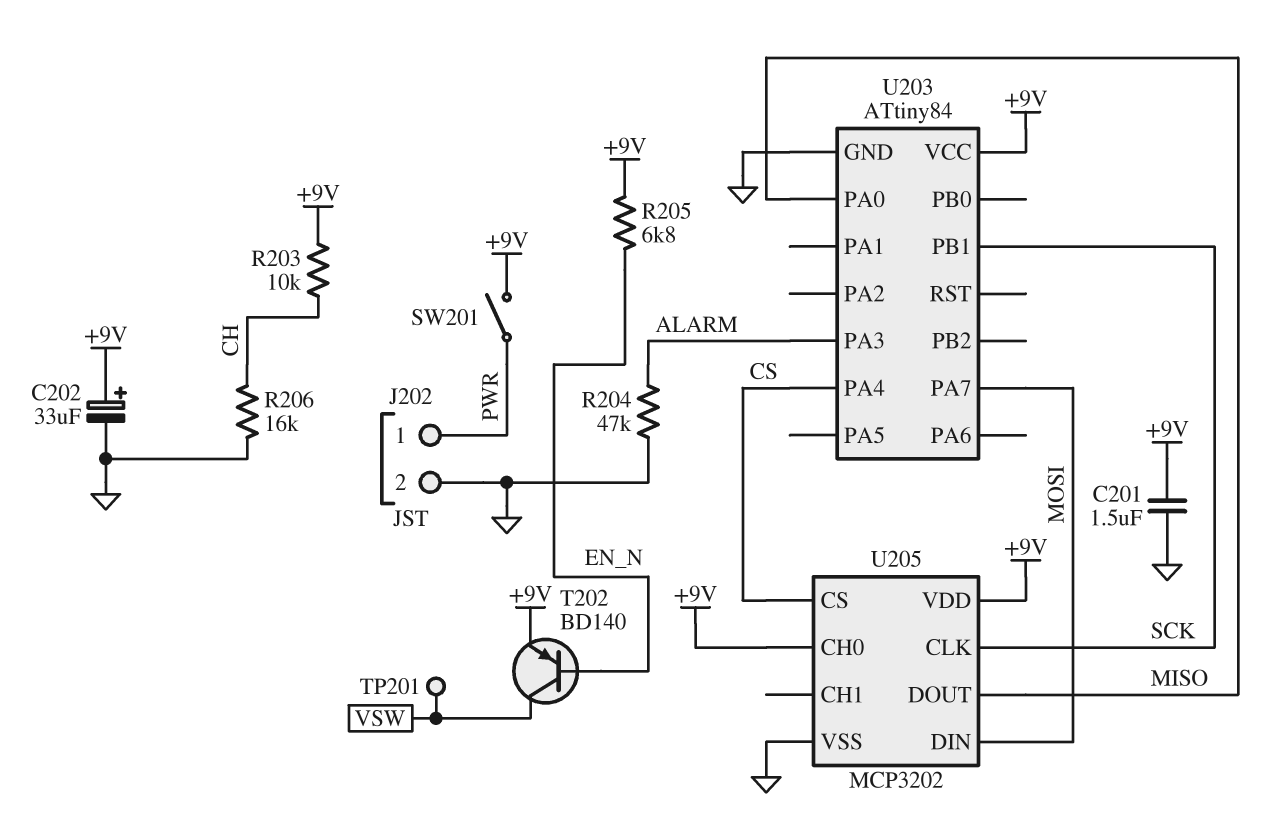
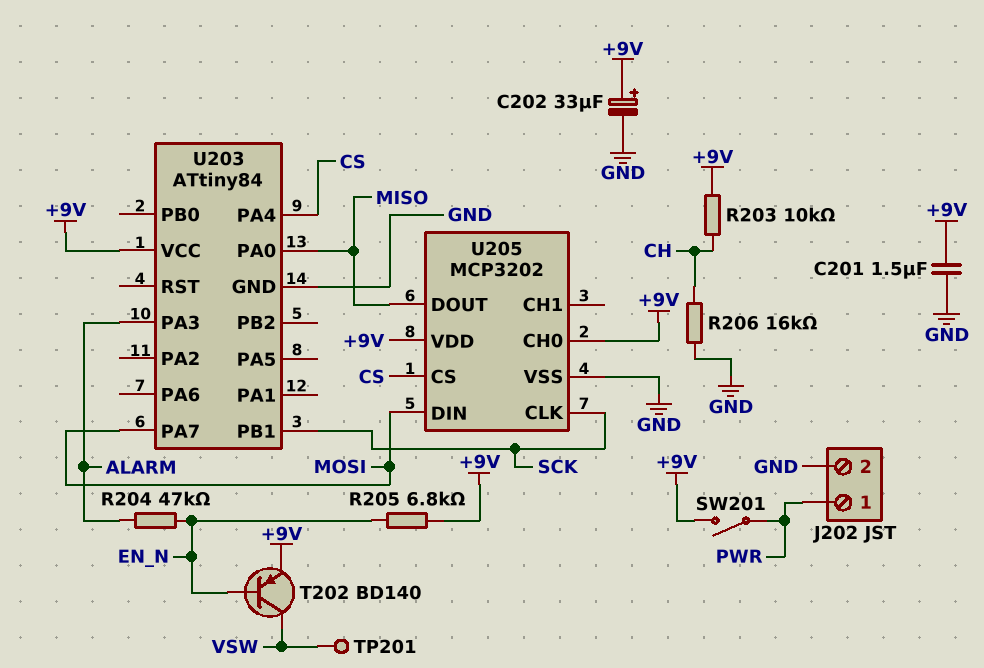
R204: 47k (ALARM, GND) -> 47k (ALARM, EN_N)

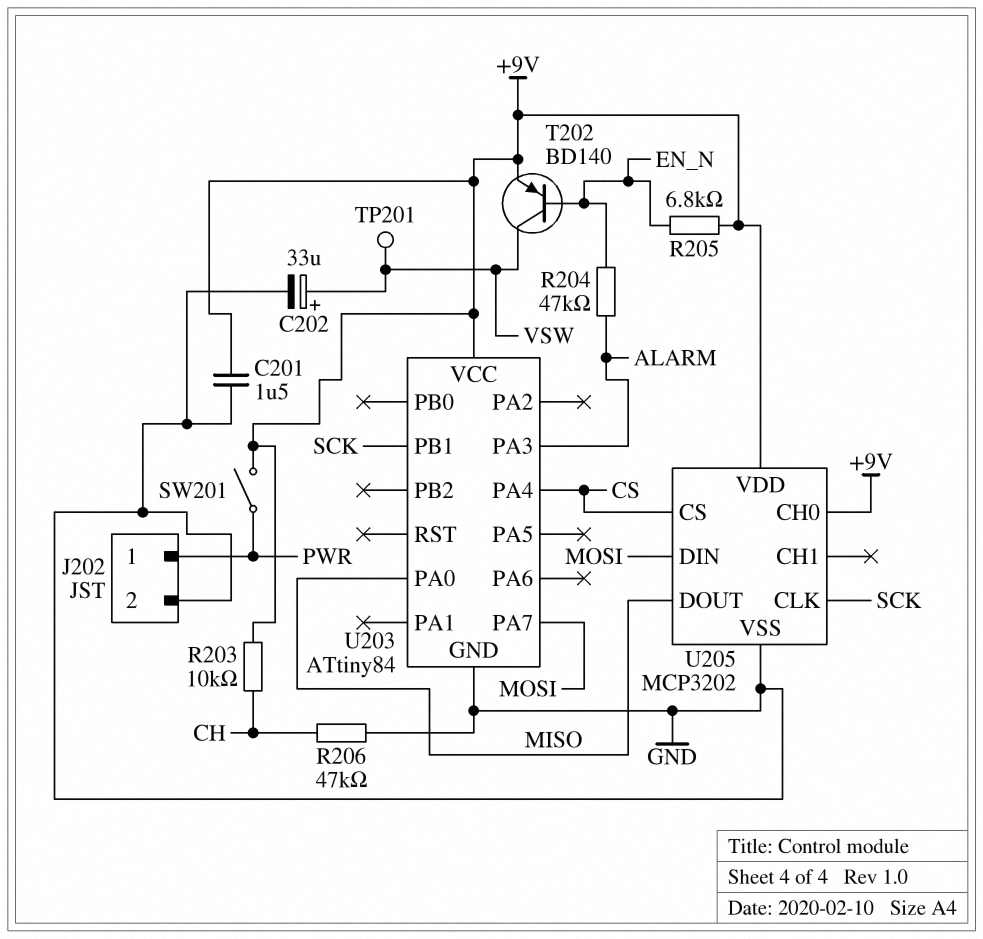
C202: 33uF (plus +9V, minus GND) -> 33uF (plus VSW, minus GND)
R206: 16k (CH, GND) -> 47k (CH, GND)

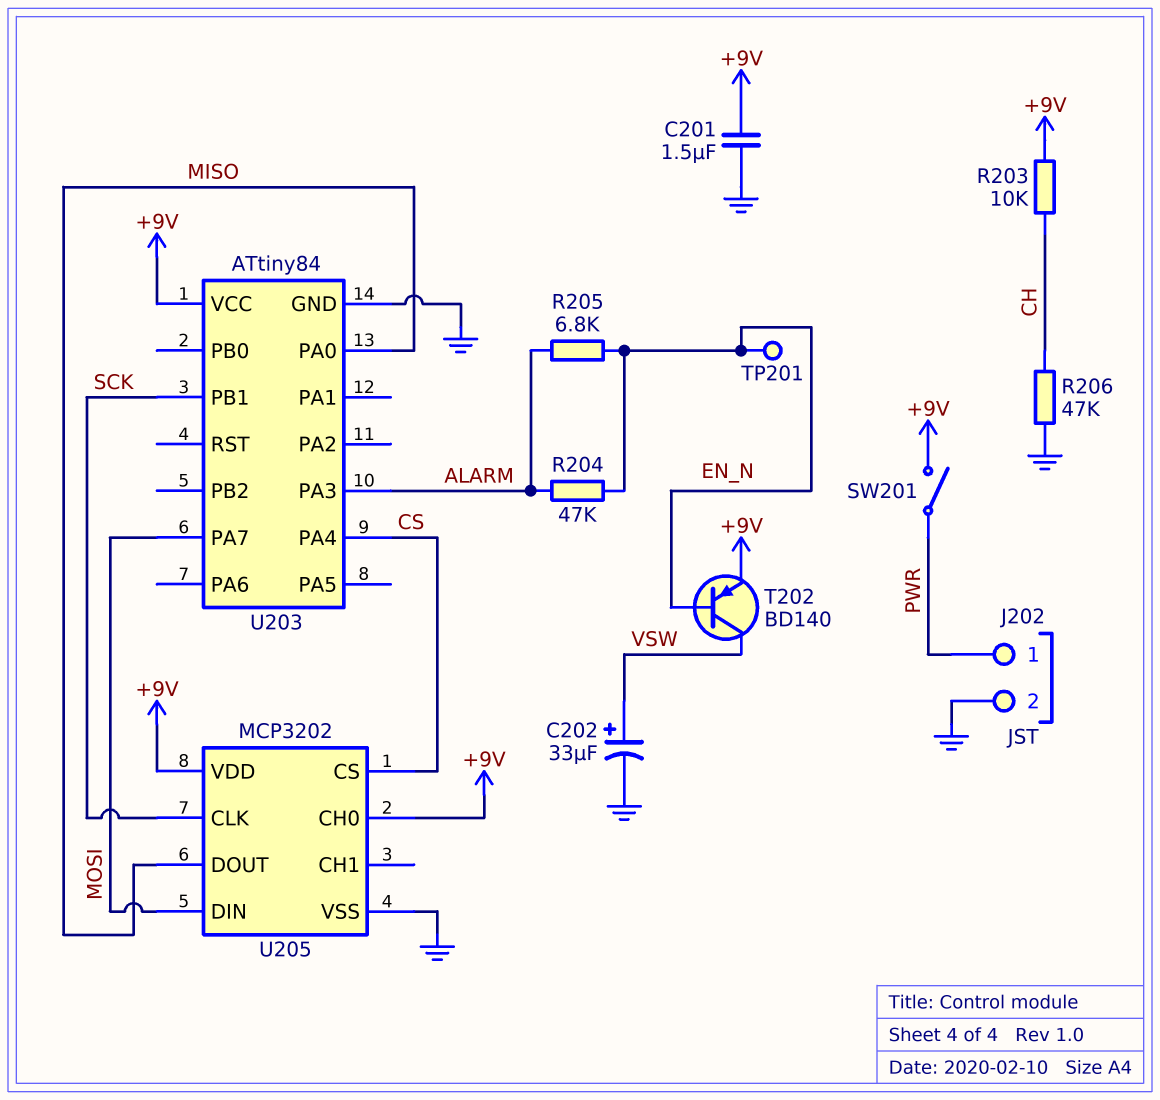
R205: 6.8k (+9V, EN_N) -> 6.8k (ALARM, EN_N)
TP201: test point (VSW) -> test point (EN_N)

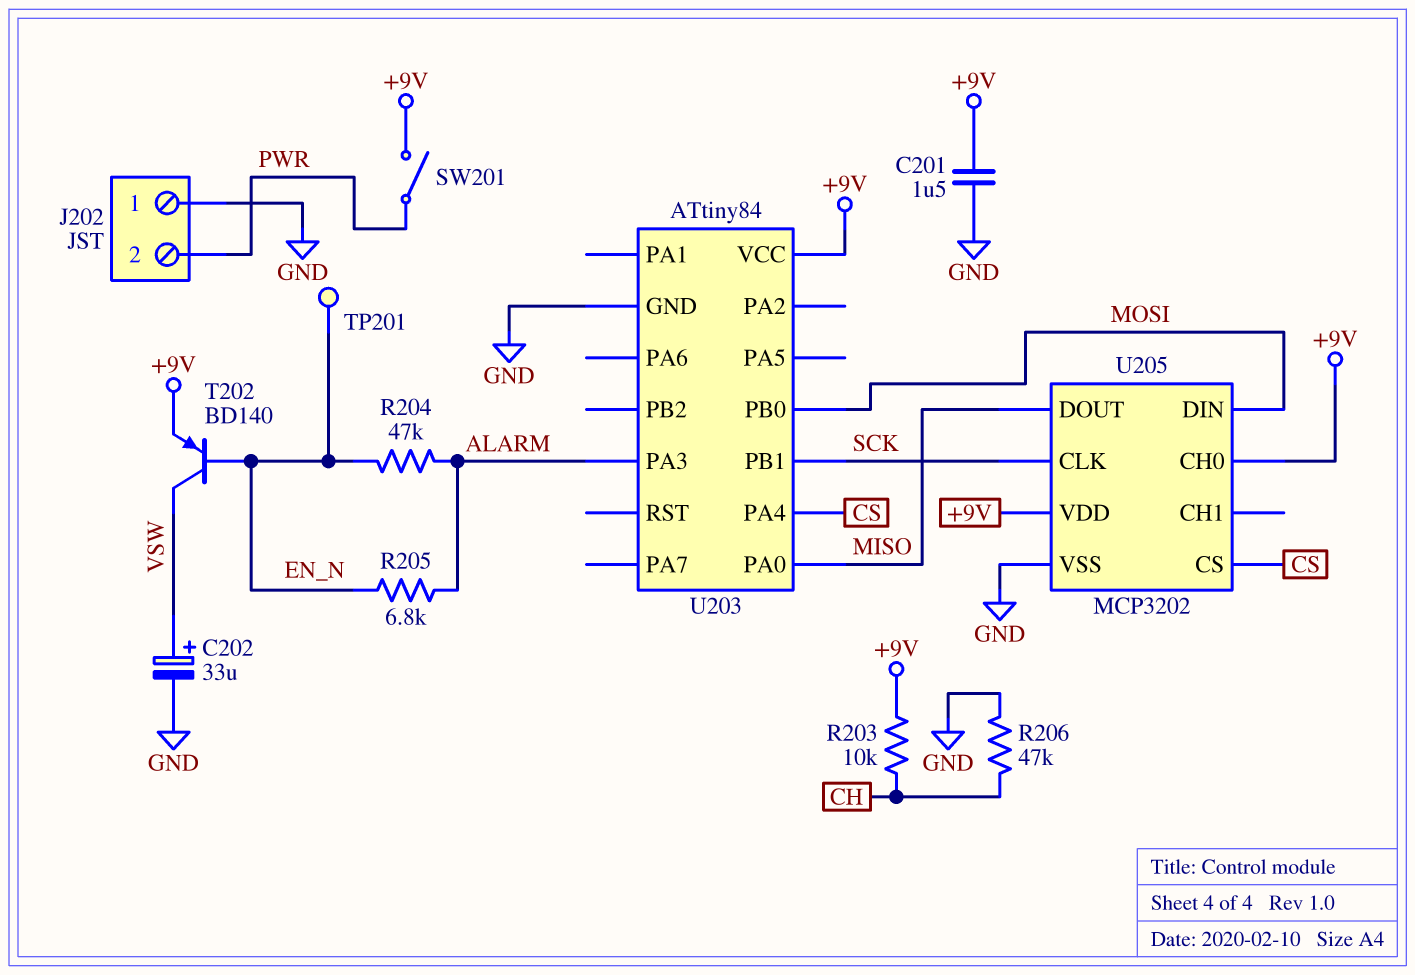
J202 pin 1: PWR -> GND
J202 pin 2: GND -> PWR
U203 pin PA7: MOSI -> none
U203 pin PB0: none -> MOSI

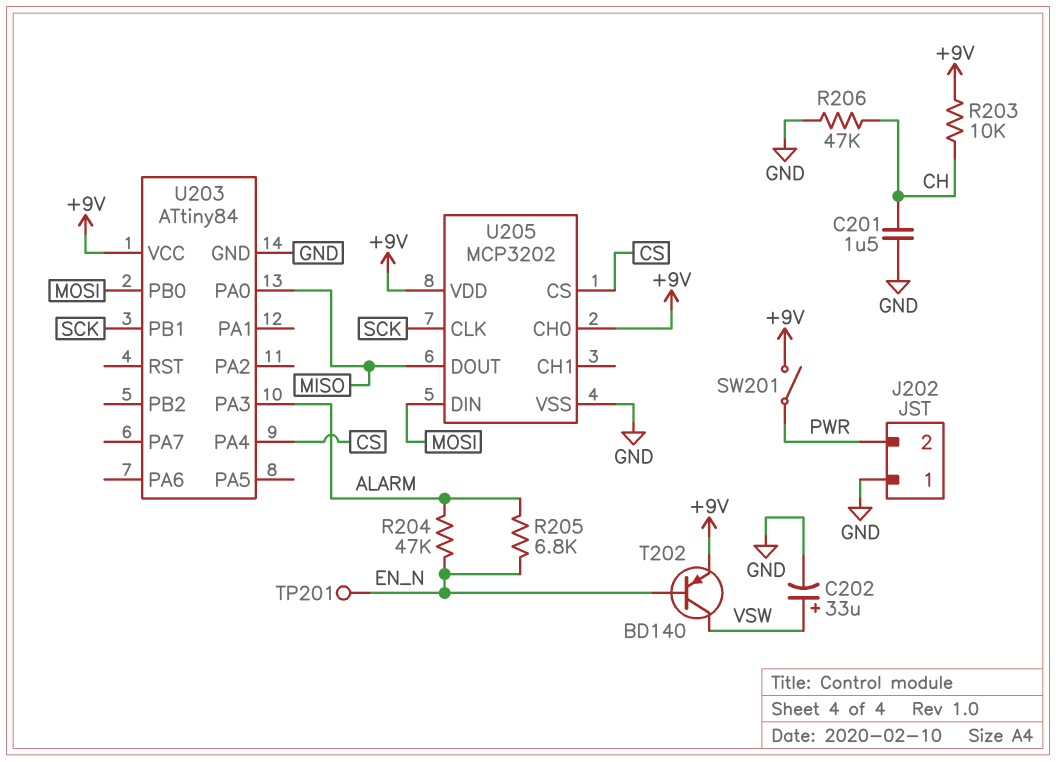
C201: 1.5uF (+9V, GND) -> 1.5uF (CH, GND)

